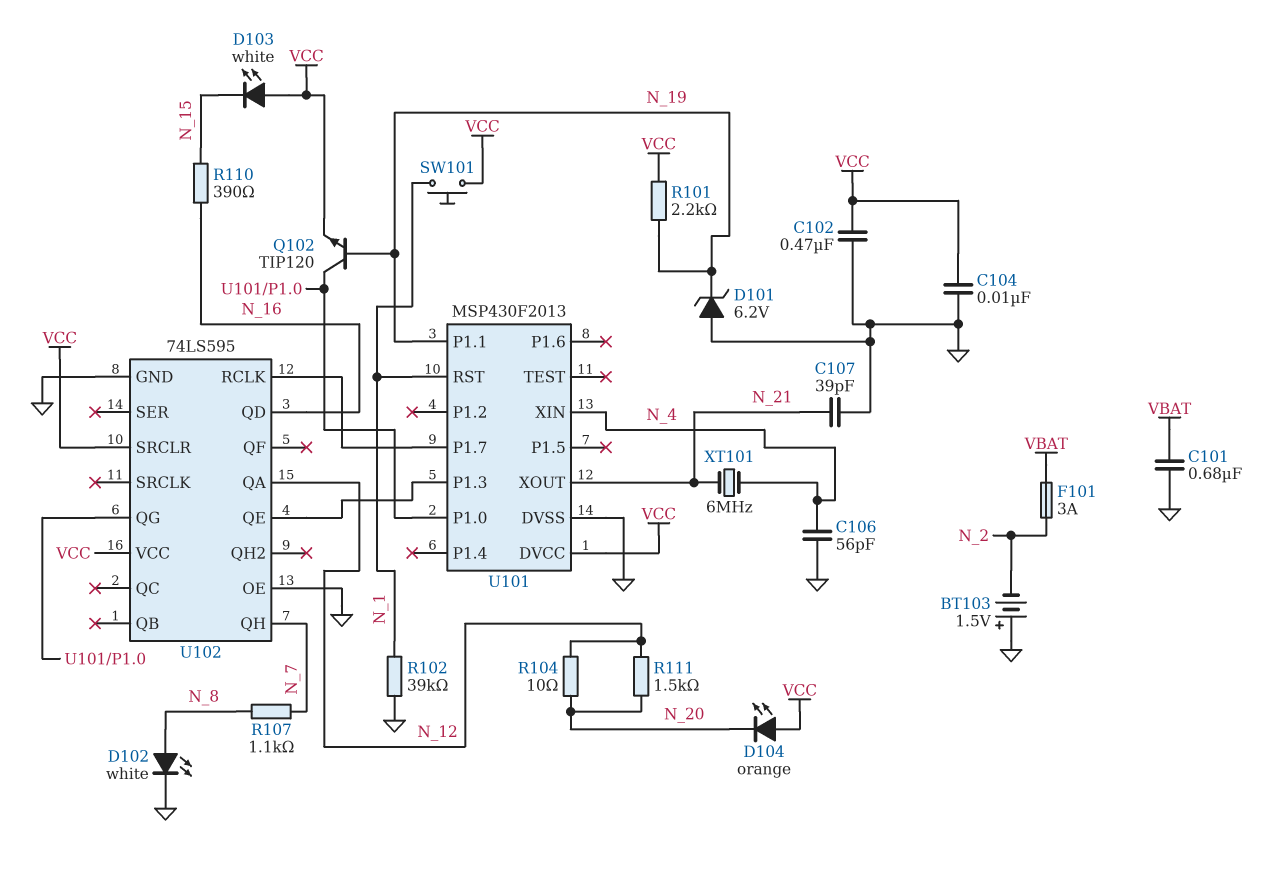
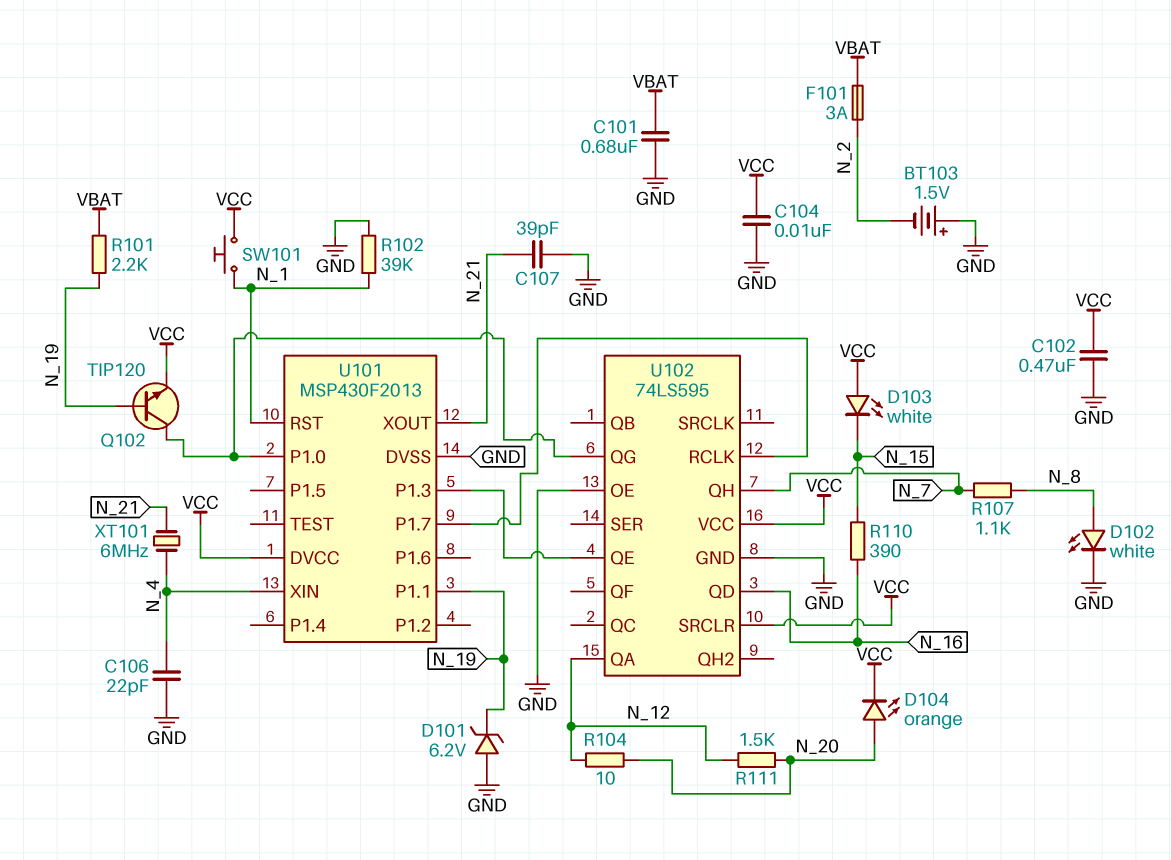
C106: 56pF (GND, N_4) -> 22pF (GND, N_4)
D104: LED orange (A VCC, K N_20) -> LED orange (A N_20, K VCC)
R101: 2.2k (N_19, VCC) -> 2.2k (N_19, VBAT)

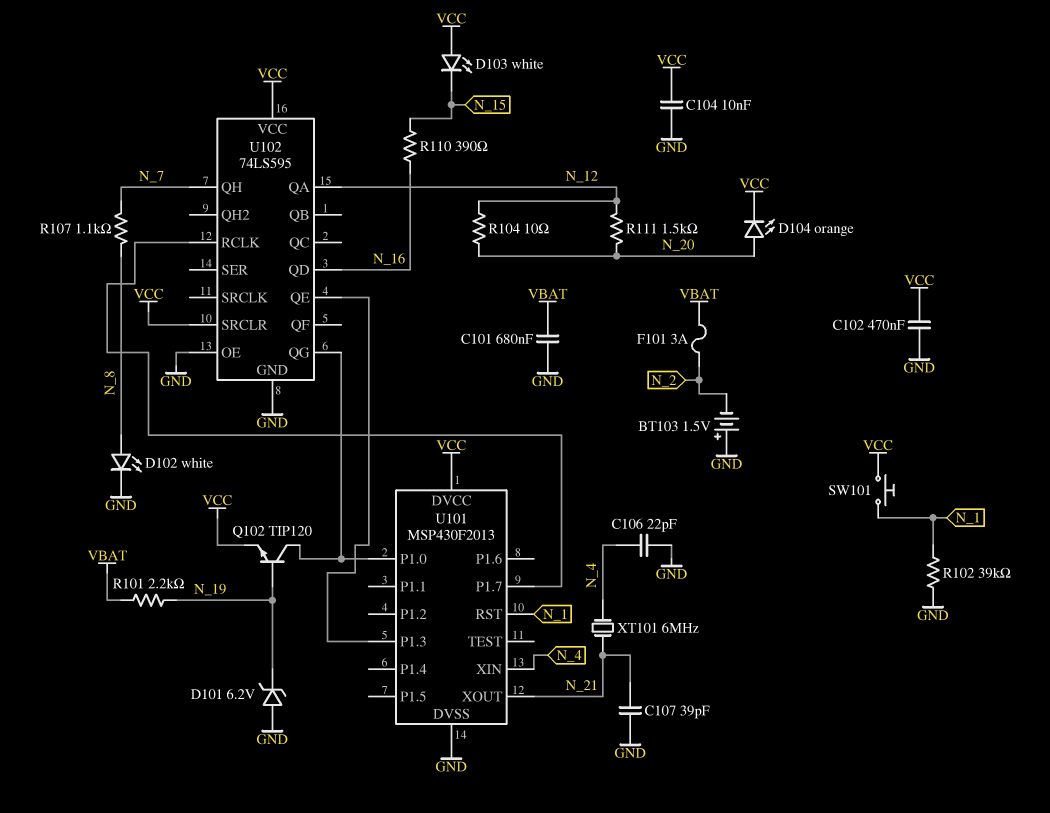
U101 pin P1.1: N_19 -> none

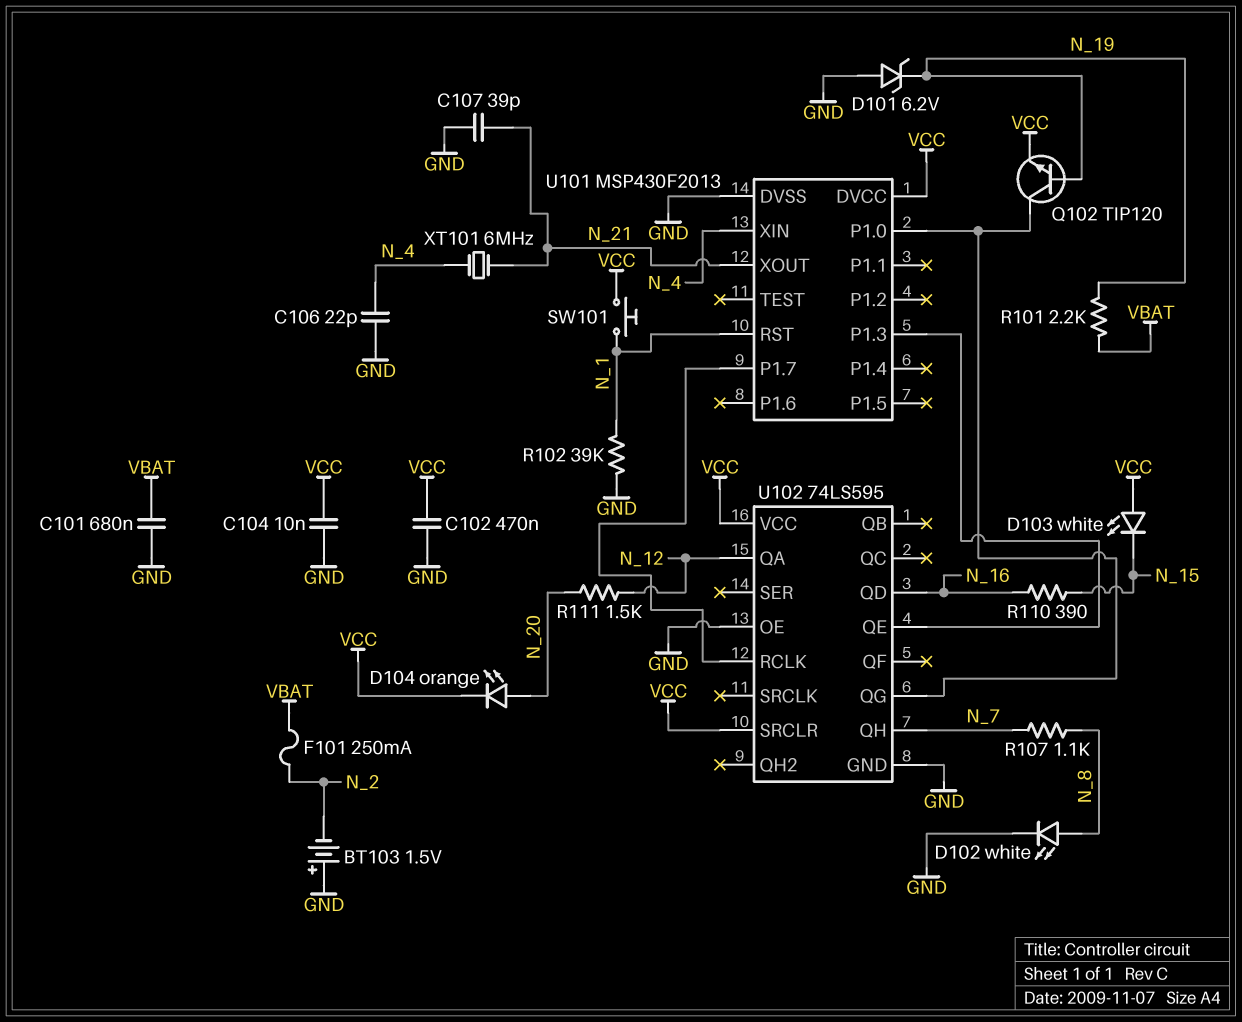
F101: 3A (N_2, VBAT) -> 250mA (N_2, VBAT)
R104: 10 (N_12, N_20) -> none

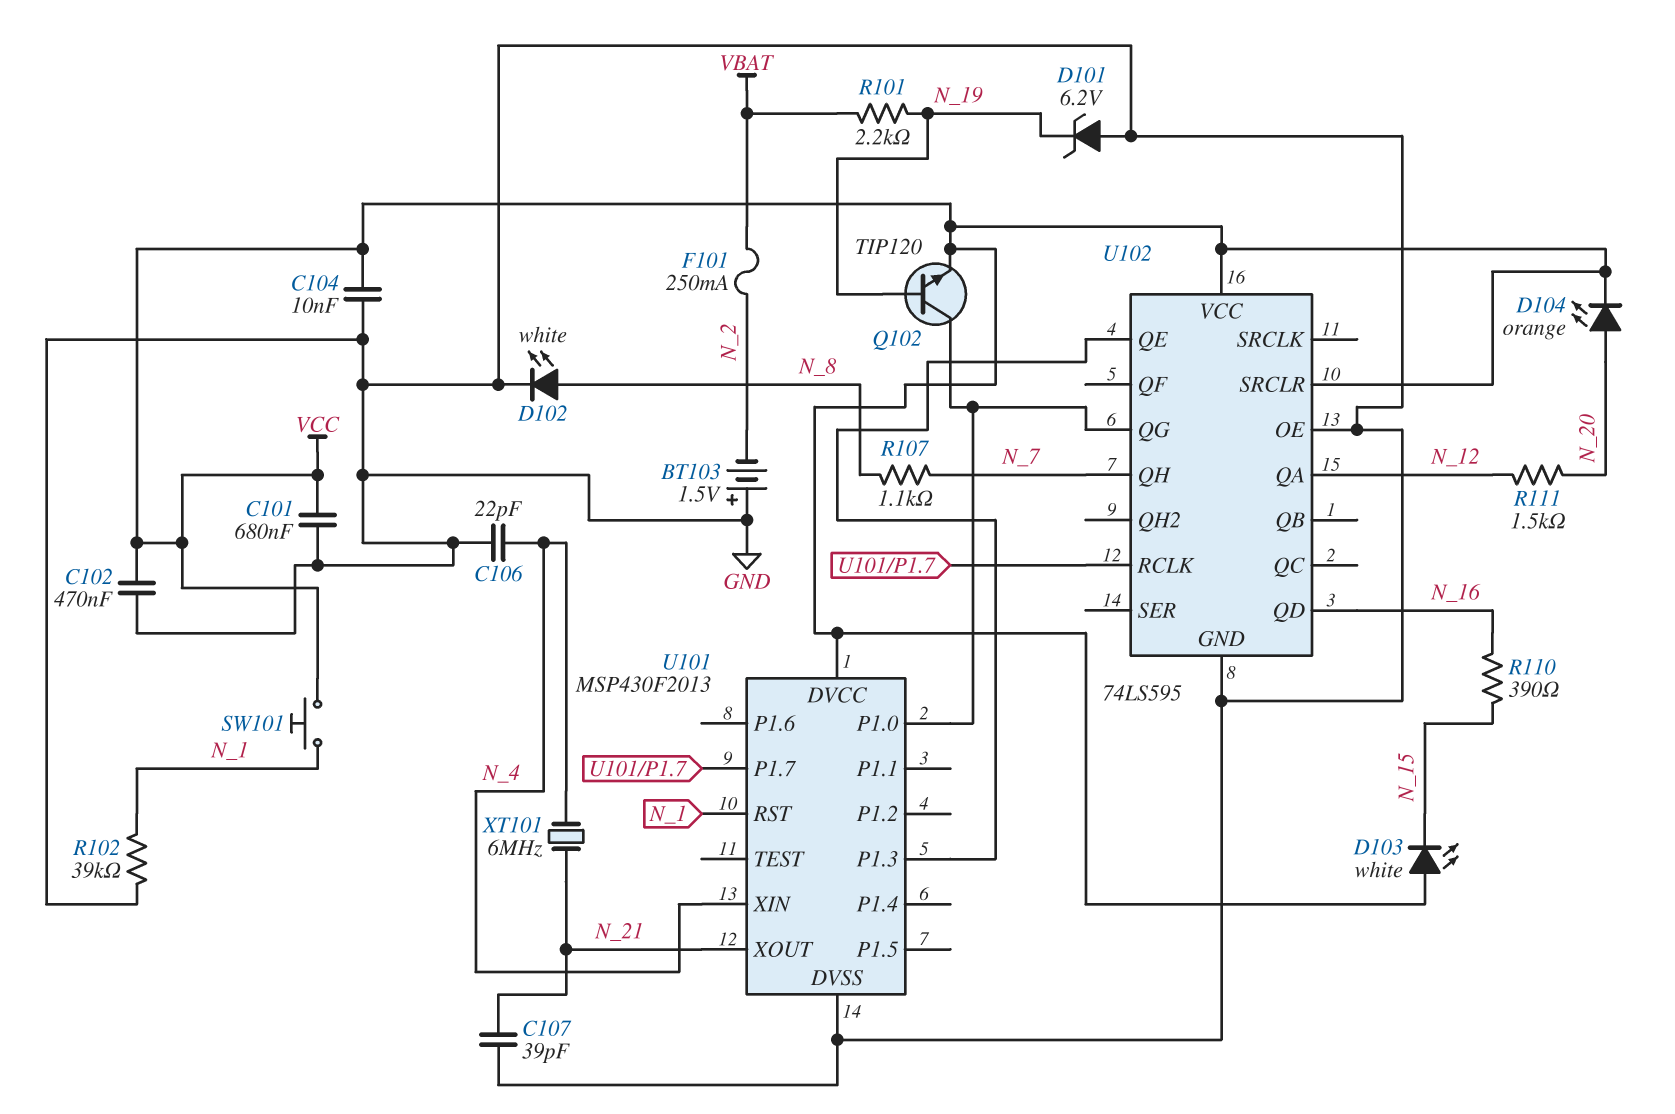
C101: 680nF (GND, VBAT) -> 680nF (GND, VCC)

